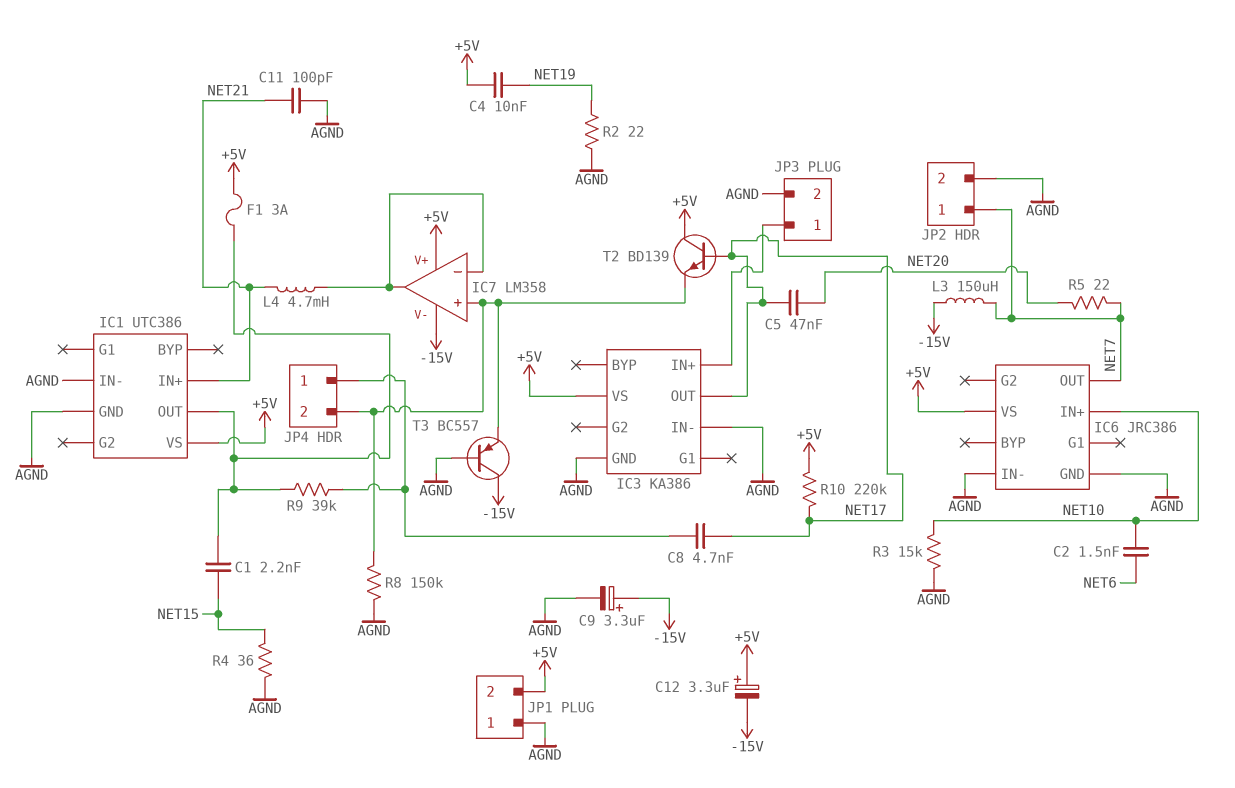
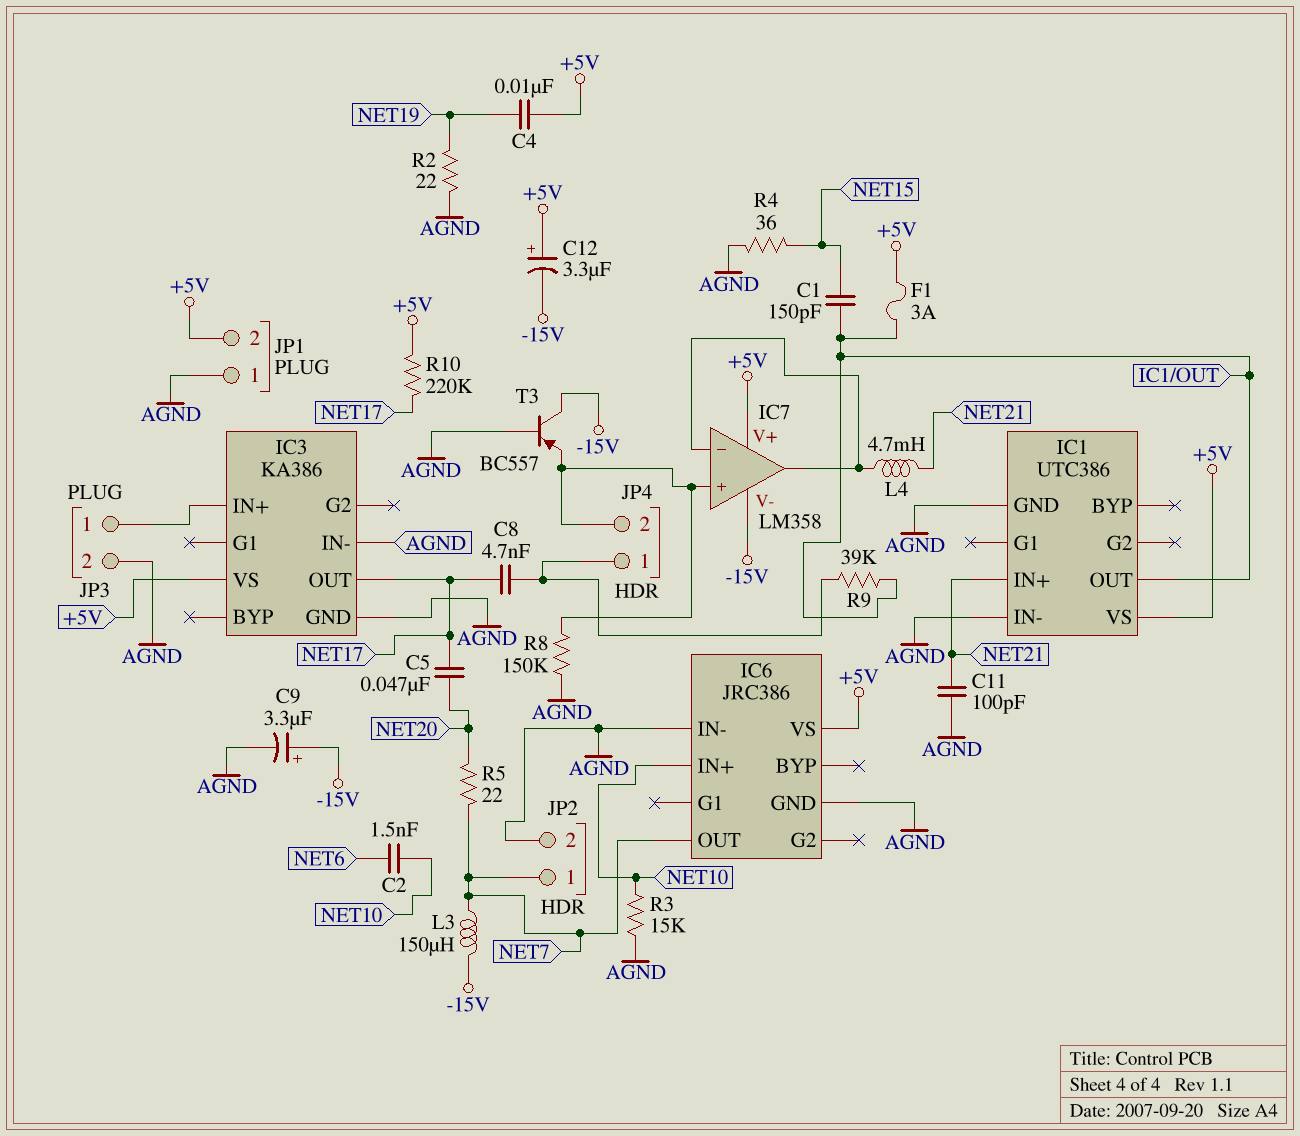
C1: 2.2nF (IC1/OUT, NET15) -> 150pF (IC1/OUT, NET15)
T2: NPN BD139 (B NET17, C +5V, E IC7/in+) -> none

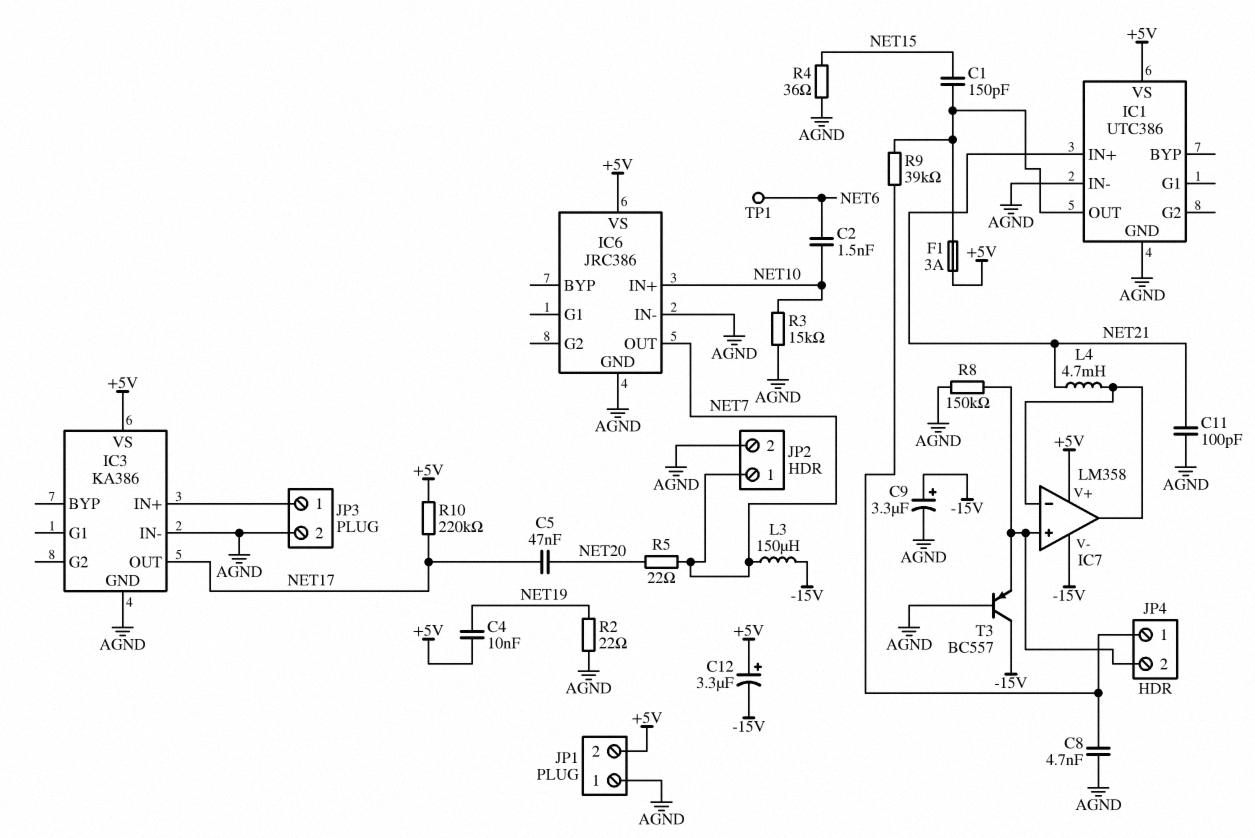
C8: 4.7nF (JP4/1, NET17) -> 4.7nF (AGND, JP4/1)
TP1: none -> test point (NET6)

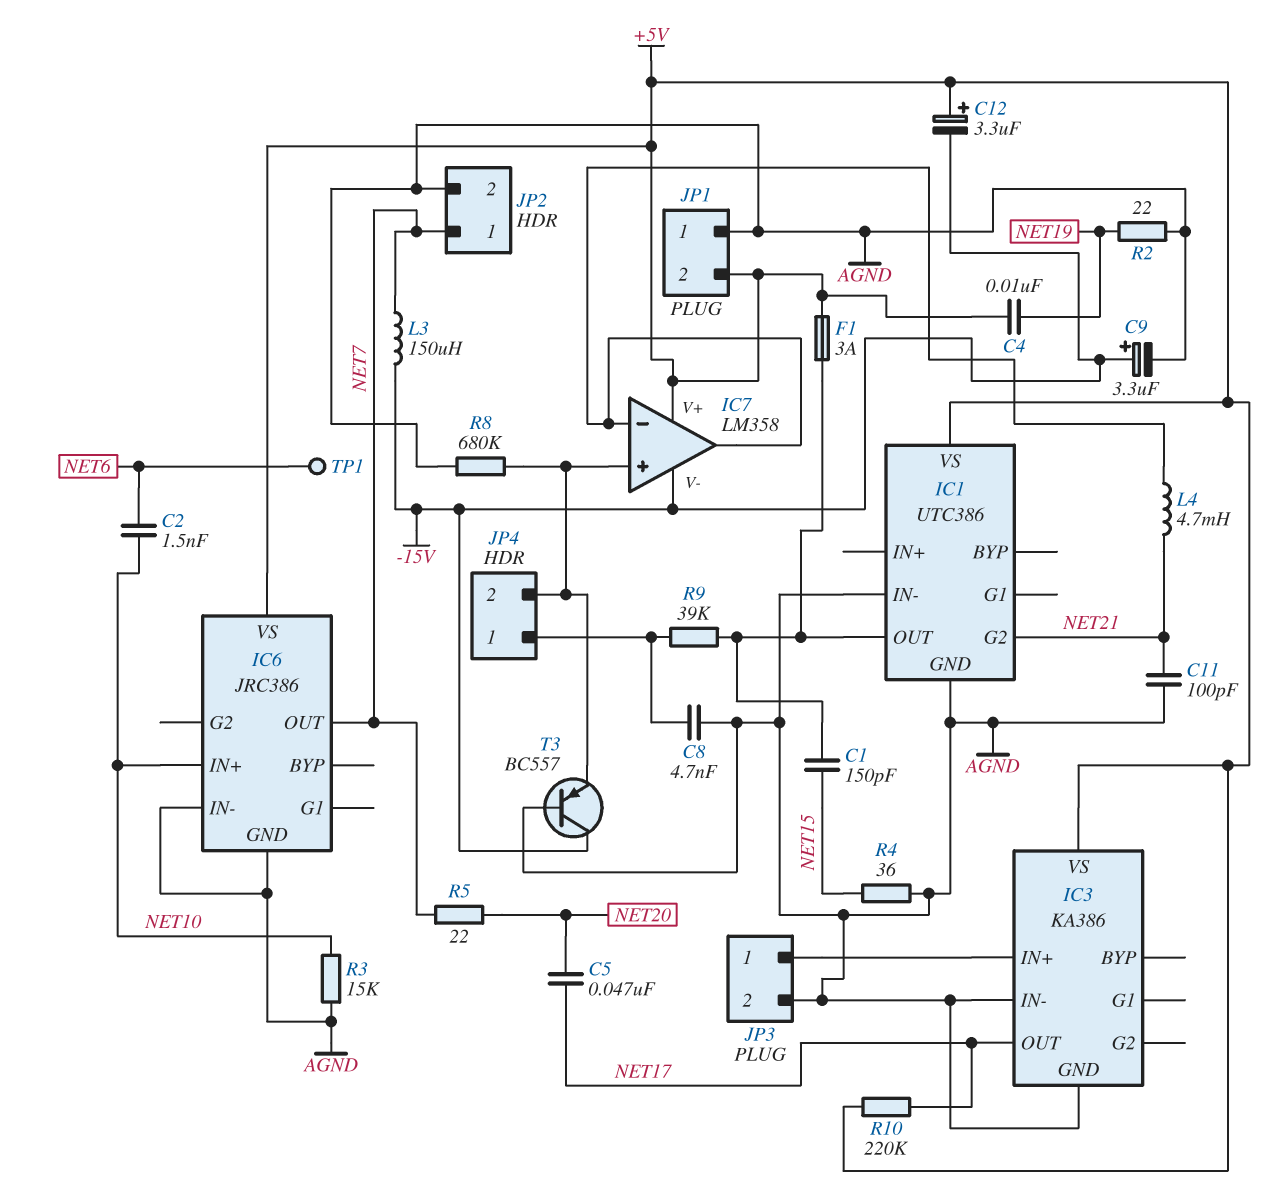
IC1 pin G2: none -> NET21
IC1 pin IN+: NET21 -> none
R8: 150k (AGND, IC7/in+) -> 680k (AGND, IC7/in+)

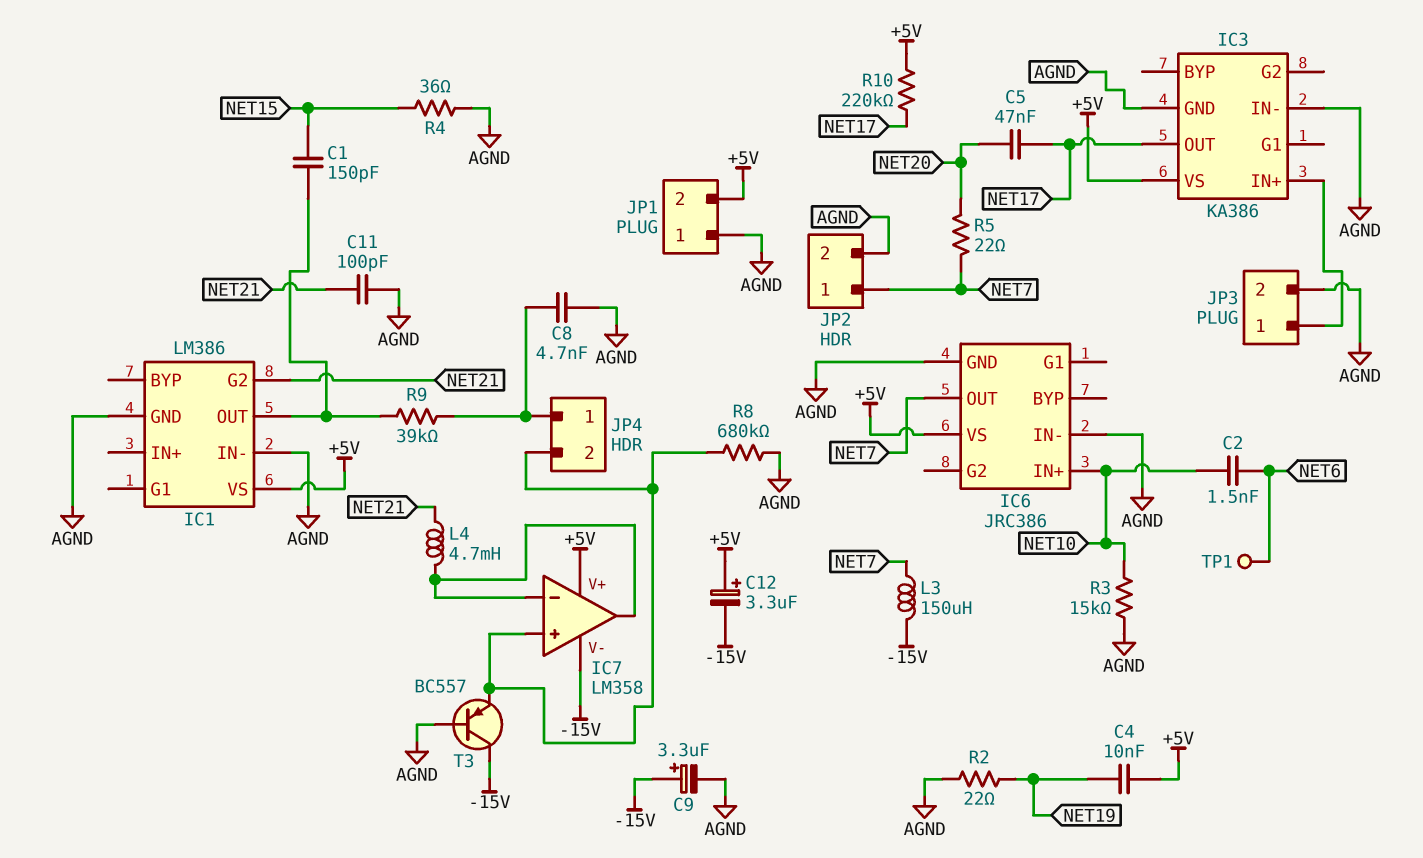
F1: 3A (+5V, IC1/OUT) -> none
IC1: UTC386 -> LM386

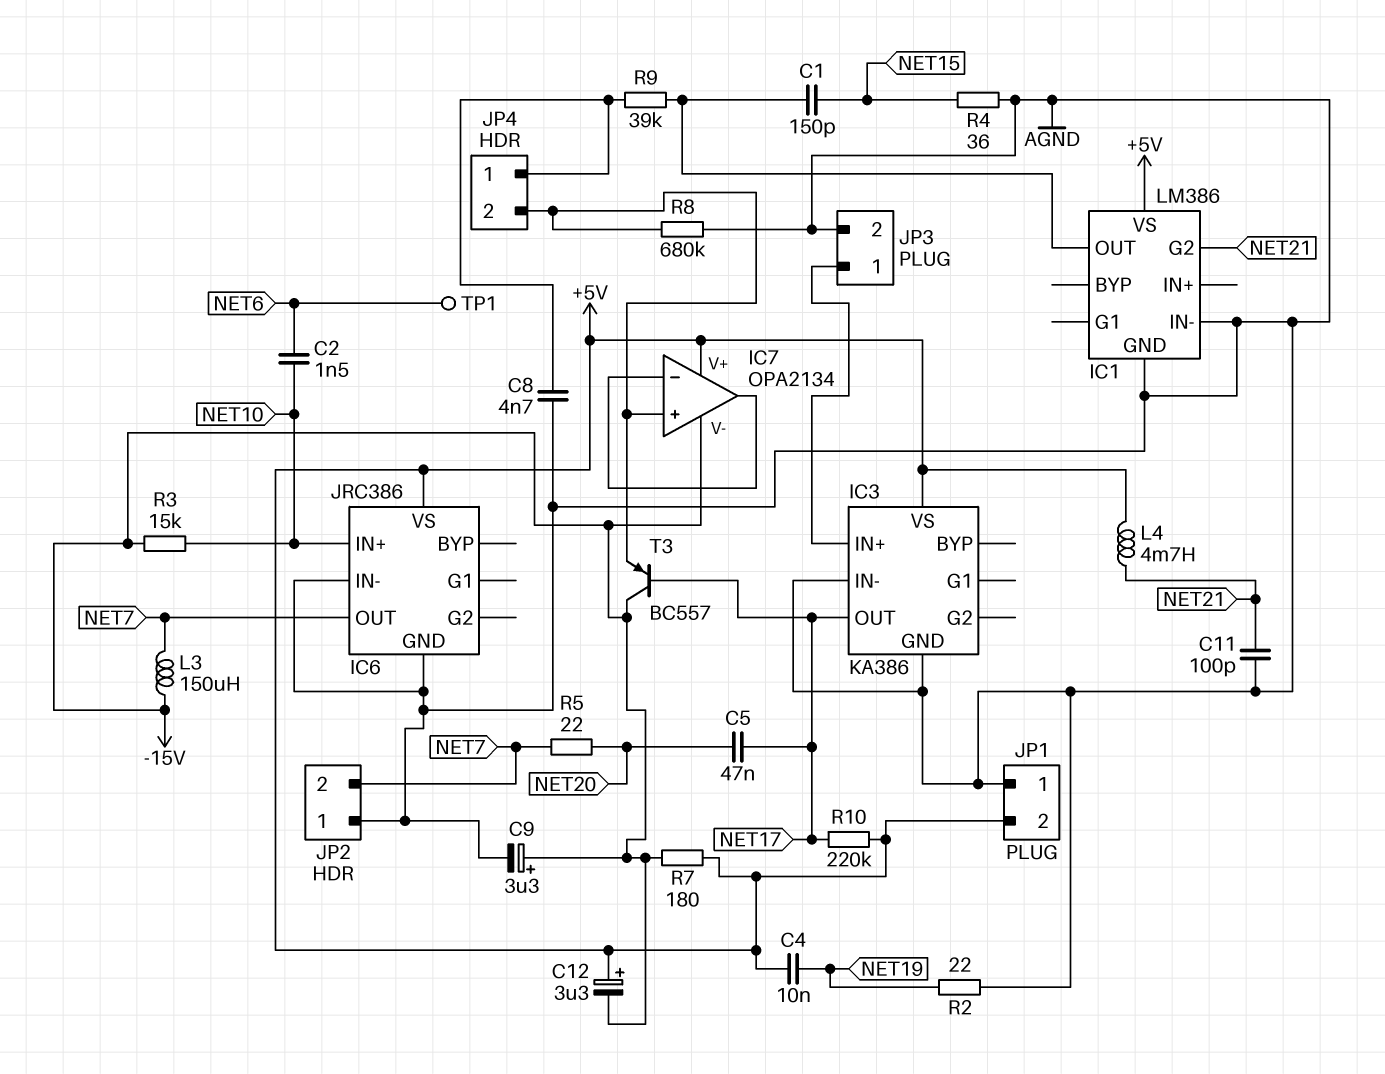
IC7: LM358 -> OPA2134
JP2 pin 1: NET7 -> AGND
JP2 pin 2: AGND -> NET7
L4: 4.7mH (IC7/in-, NET21) -> 4.7mH (+5V, NET21)
R3: 15k (AGND, NET10) -> 15k (-15V, NET10)
R7: none -> 180 (+5V, -15V)
T3: PNP BC557 (B AGND, C -15V, E IC7/in+) -> PNP BC557 (B NET17, C -15V, E IC7/in+)

